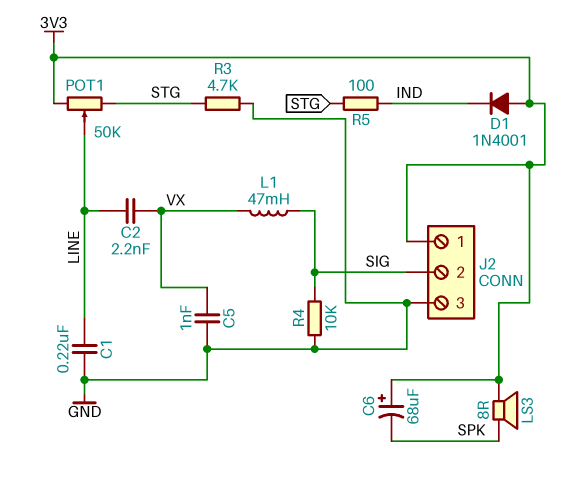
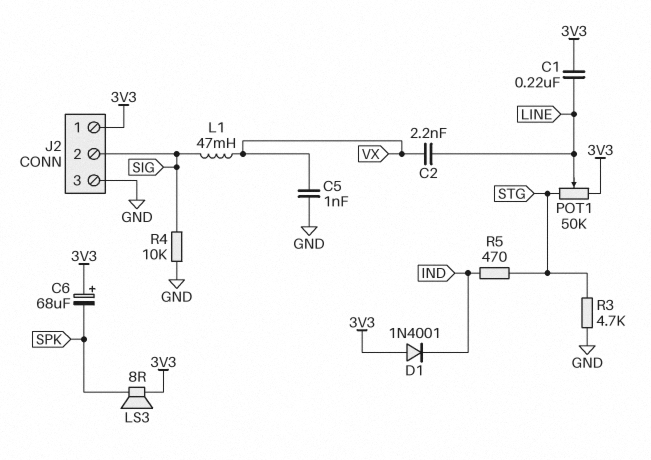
C1: 220nF (GND, LINE) -> 220nF (3V3, LINE)
R5: 100 (IND, STG) -> 470 (IND, STG)

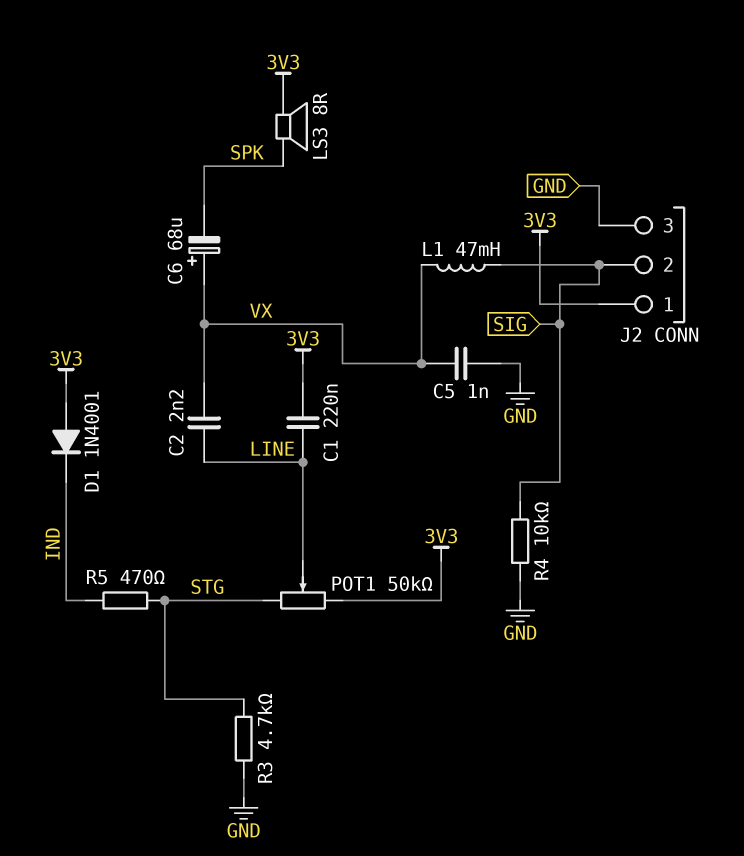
C6: 68uF (plus 3V3, minus SPK) -> 68uF (plus VX, minus SPK)

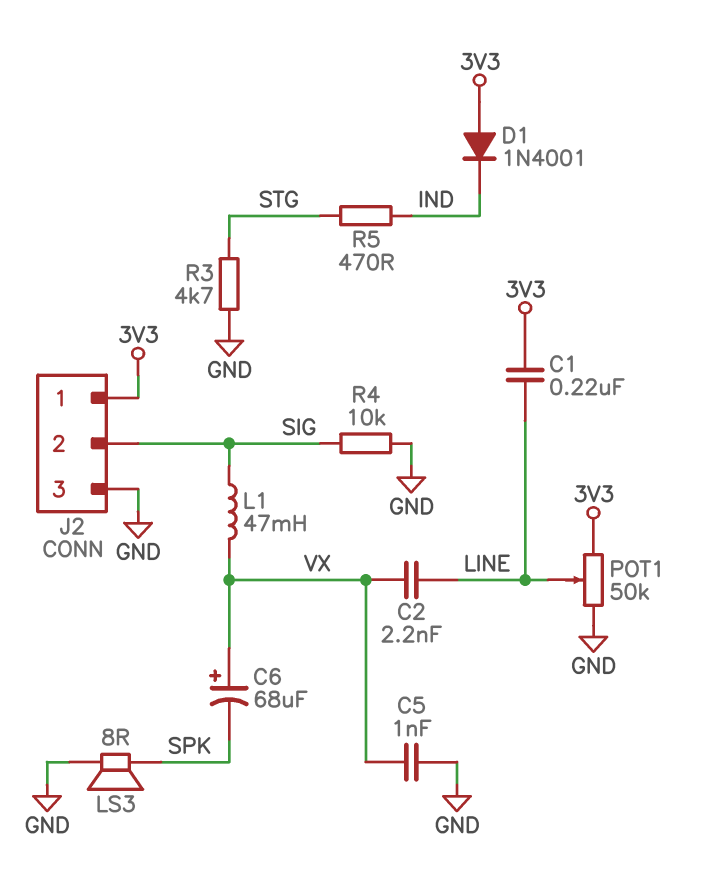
LS3: speaker 8R (3V3, SPK) -> speaker 8R (GND, SPK)
POT1: 50k (3V3, STG, wiper LINE) -> 50k (3V3, GND, wiper LINE)

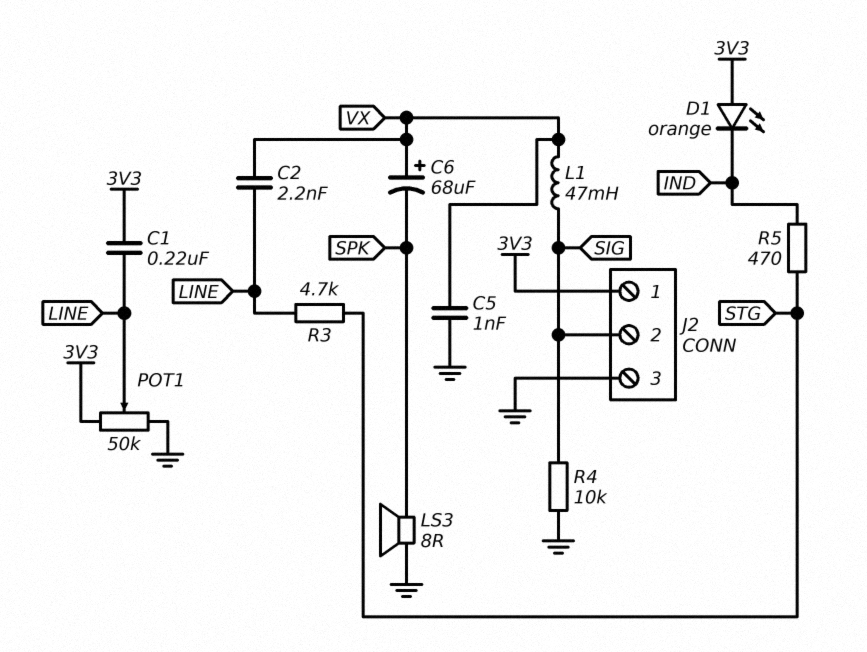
D1: diode 1N4001 (A 3V3, K IND) -> LED orange (A 3V3, K IND)
R3: 4.7k (GND, STG) -> 4.7k (LINE, STG)

